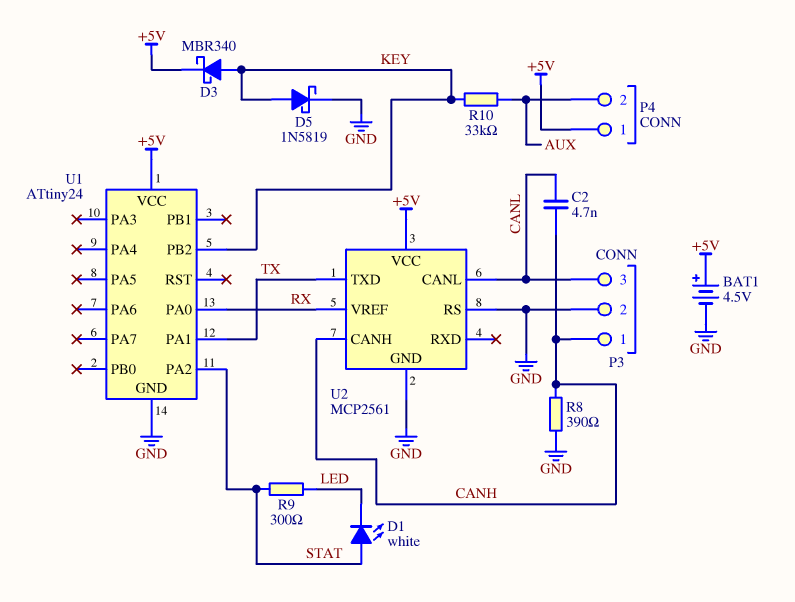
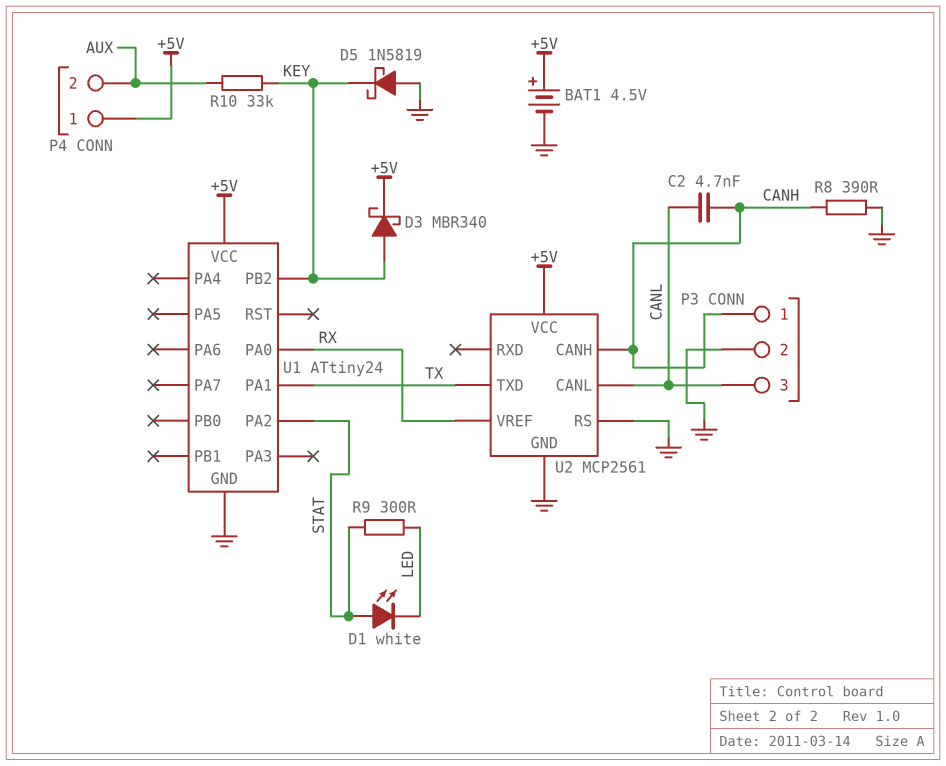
D5: schottky 1N5819 (A KEY, K GND) -> schottky 1N5819 (A GND, K KEY)

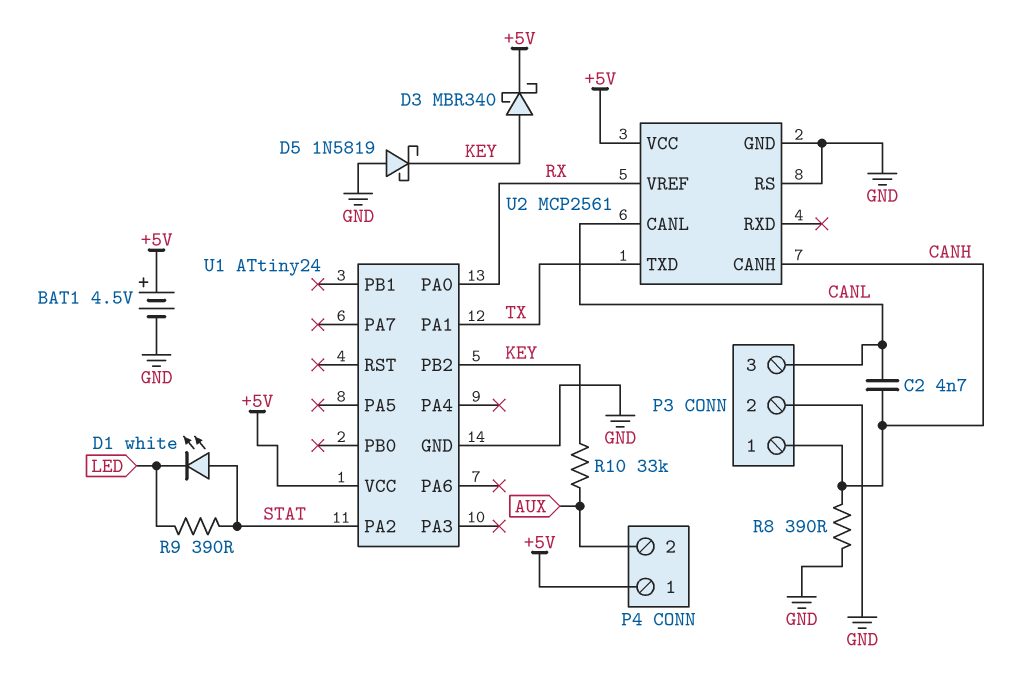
R9: 300 (LED, STAT) -> 390 (LED, STAT)

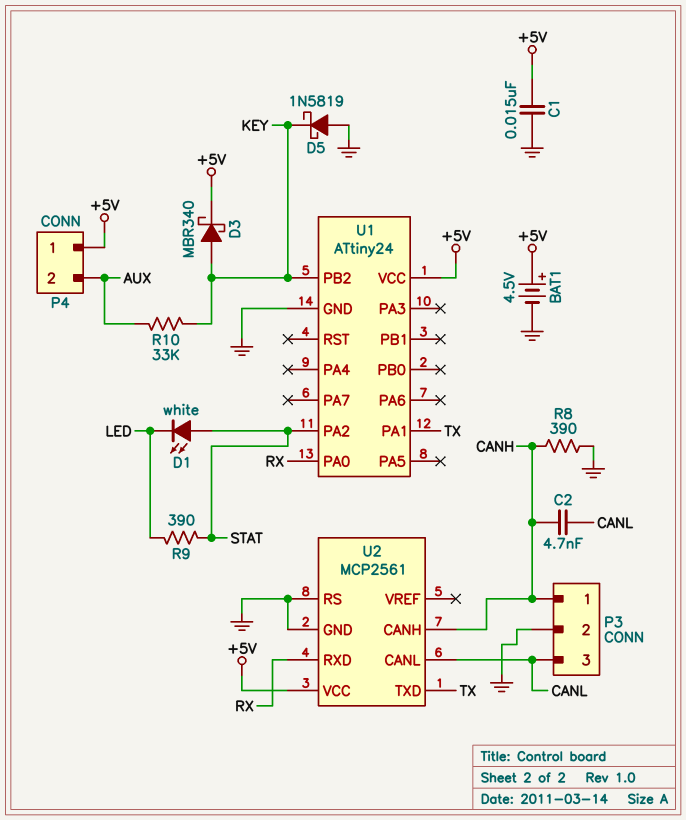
C1: none -> 15nF (+5V, GND)
U2 pin RXD: none -> RX
U2 pin VREF: RX -> none

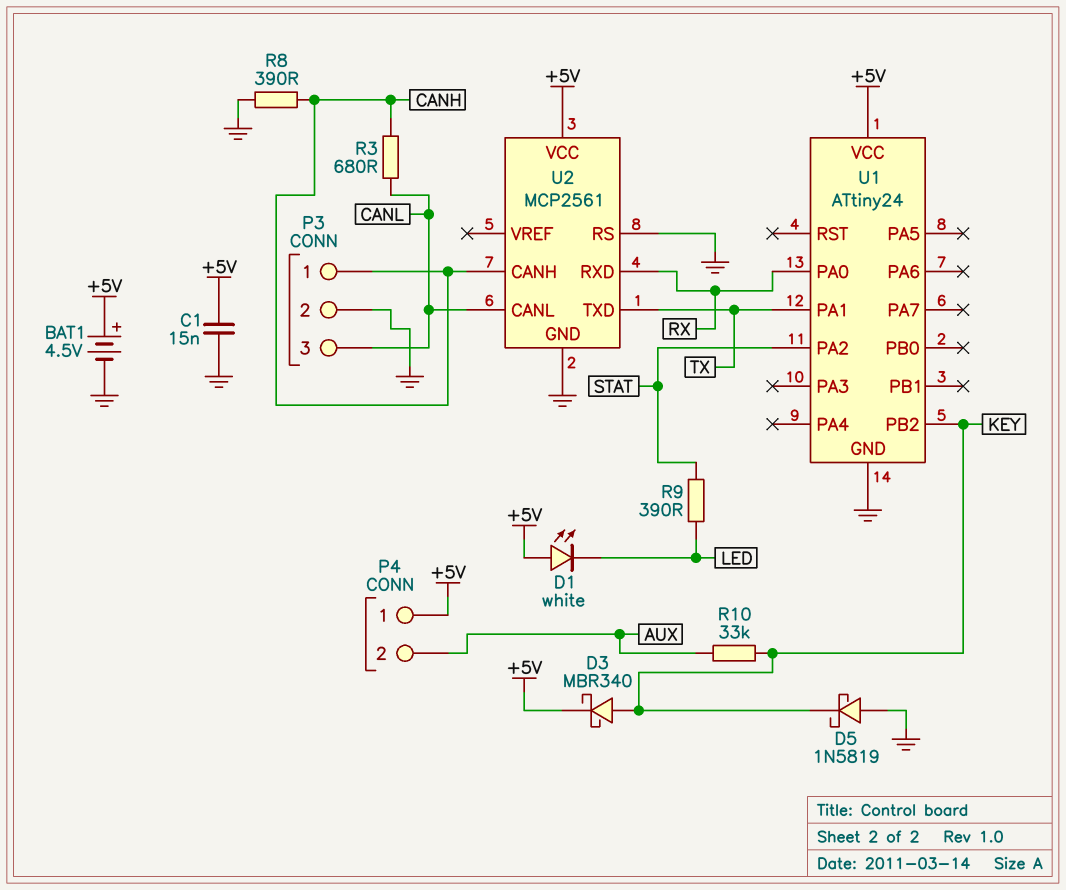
C2: 4.7nF (CANH, CANL) -> none
D1: LED white (A STAT, K LED) -> LED white (A +5V, K LED)
R3: none -> 680 (CANH, CANL)

